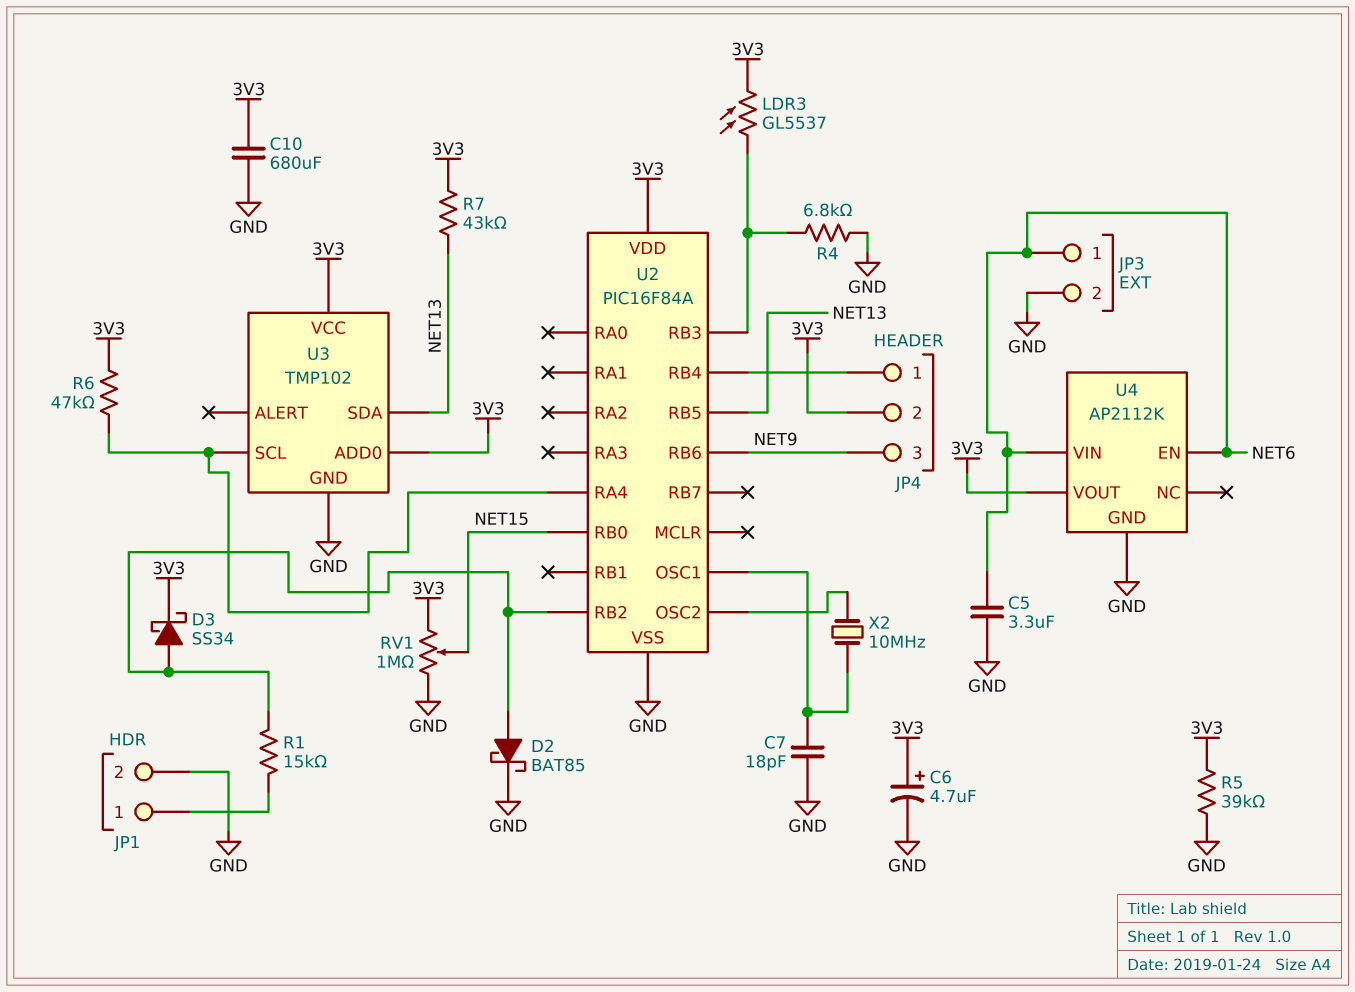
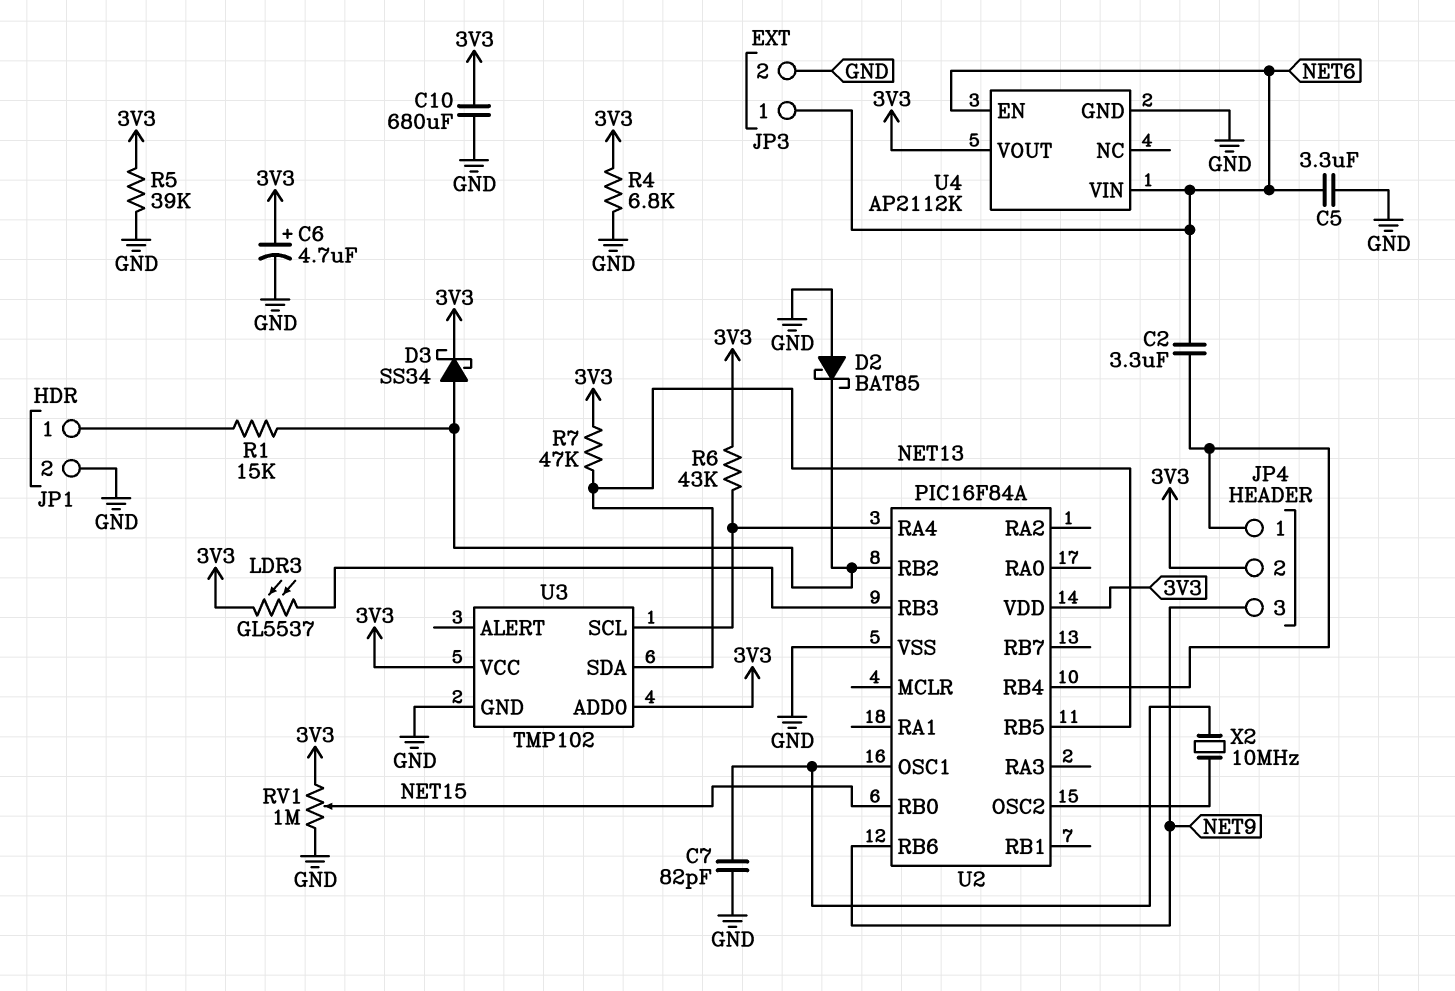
C2: none -> 3.3uF (JP4/1, NET6)
C7: 18pF (GND, U2/OSC1) -> 82pF (GND, U2/OSC1)
D2: schottky BAT85 (A U2/RB2, K GND) -> schottky BAT85 (A GND, K U2/RB2)
R4: 6.8k (GND, U2/RB3) -> 6.8k (3V3, GND)
R6: 47k (3V3, U2/RA4) -> 43k (3V3, U2/RA4)
R7: 43k (3V3, NET13) -> 47k (3V3, NET13)

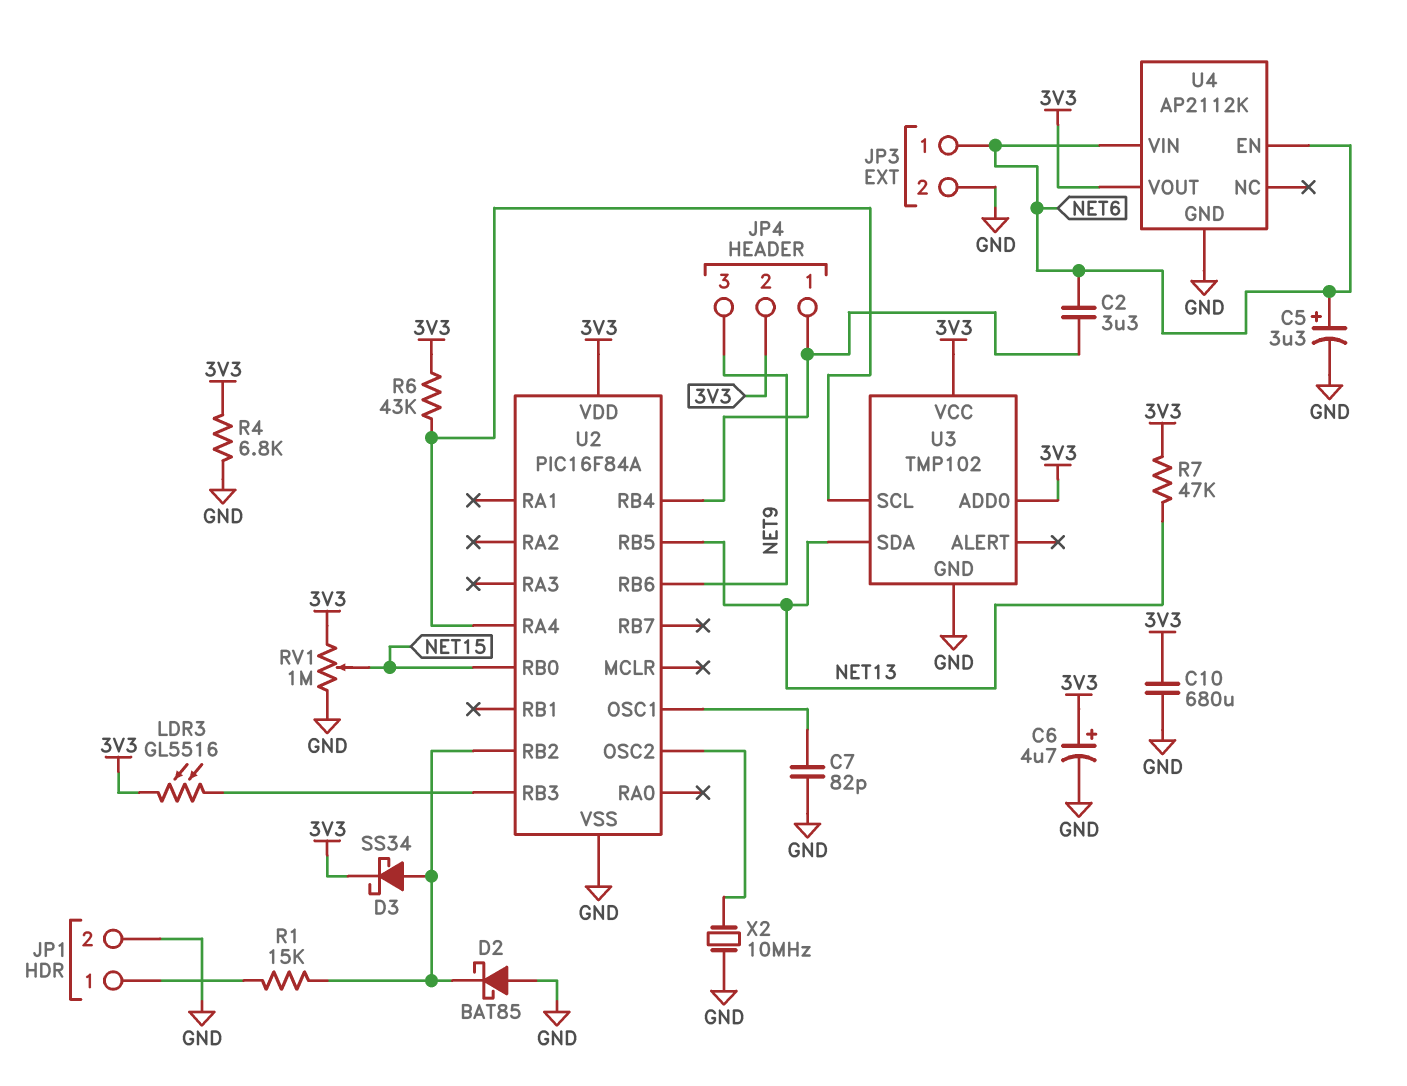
C5: 3.3uF (GND, NET6) -> 3.3uF (plus NET6, minus GND)
LDR3: GL5537 (3V3, U2/RB3) -> GL5516 (3V3, U2/RB3)
R5: 39k (3V3, GND) -> none
X2: 10MHz (U2/OSC1, U2/OSC2) -> 10MHz (GND, U2/OSC2)

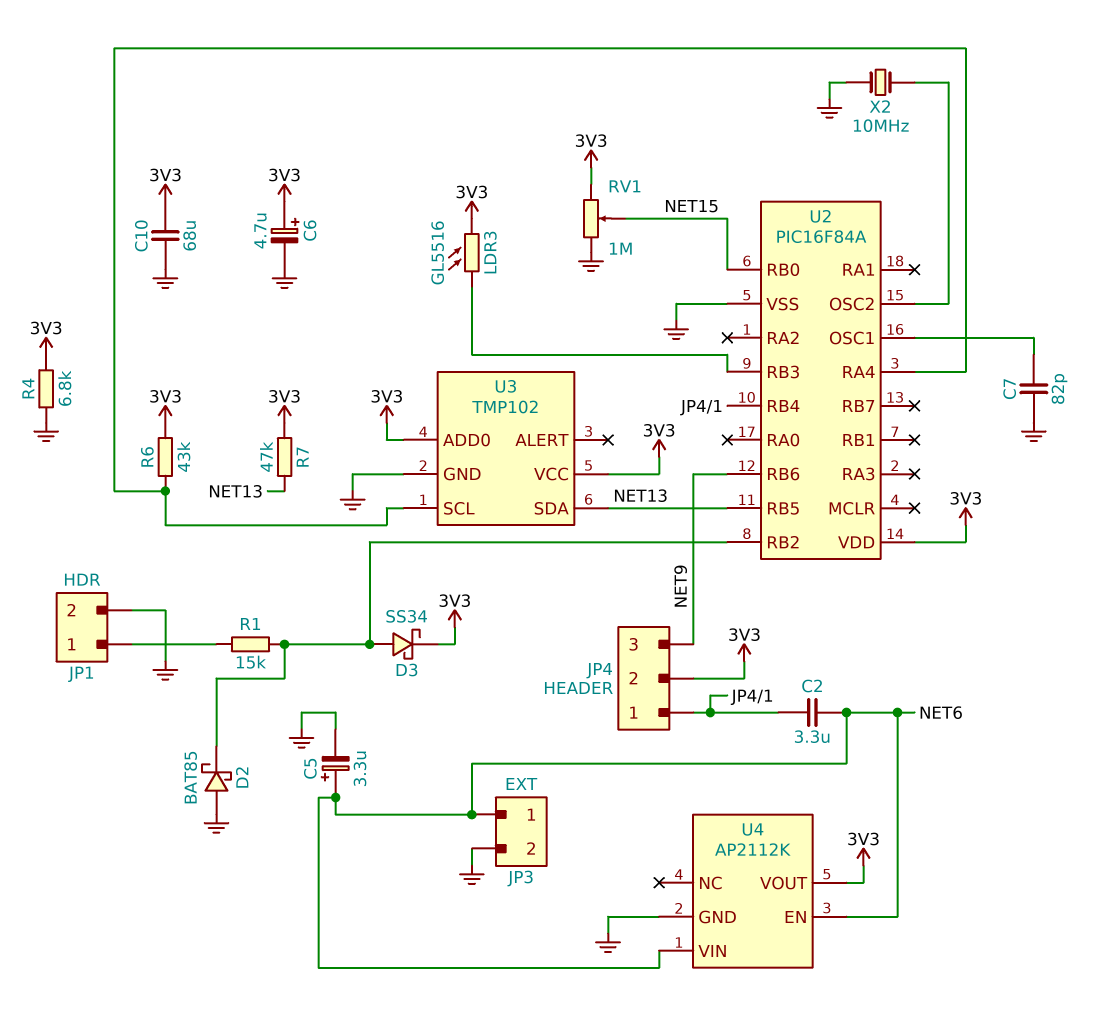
C10: 680uF (3V3, GND) -> 68uF (3V3, GND)

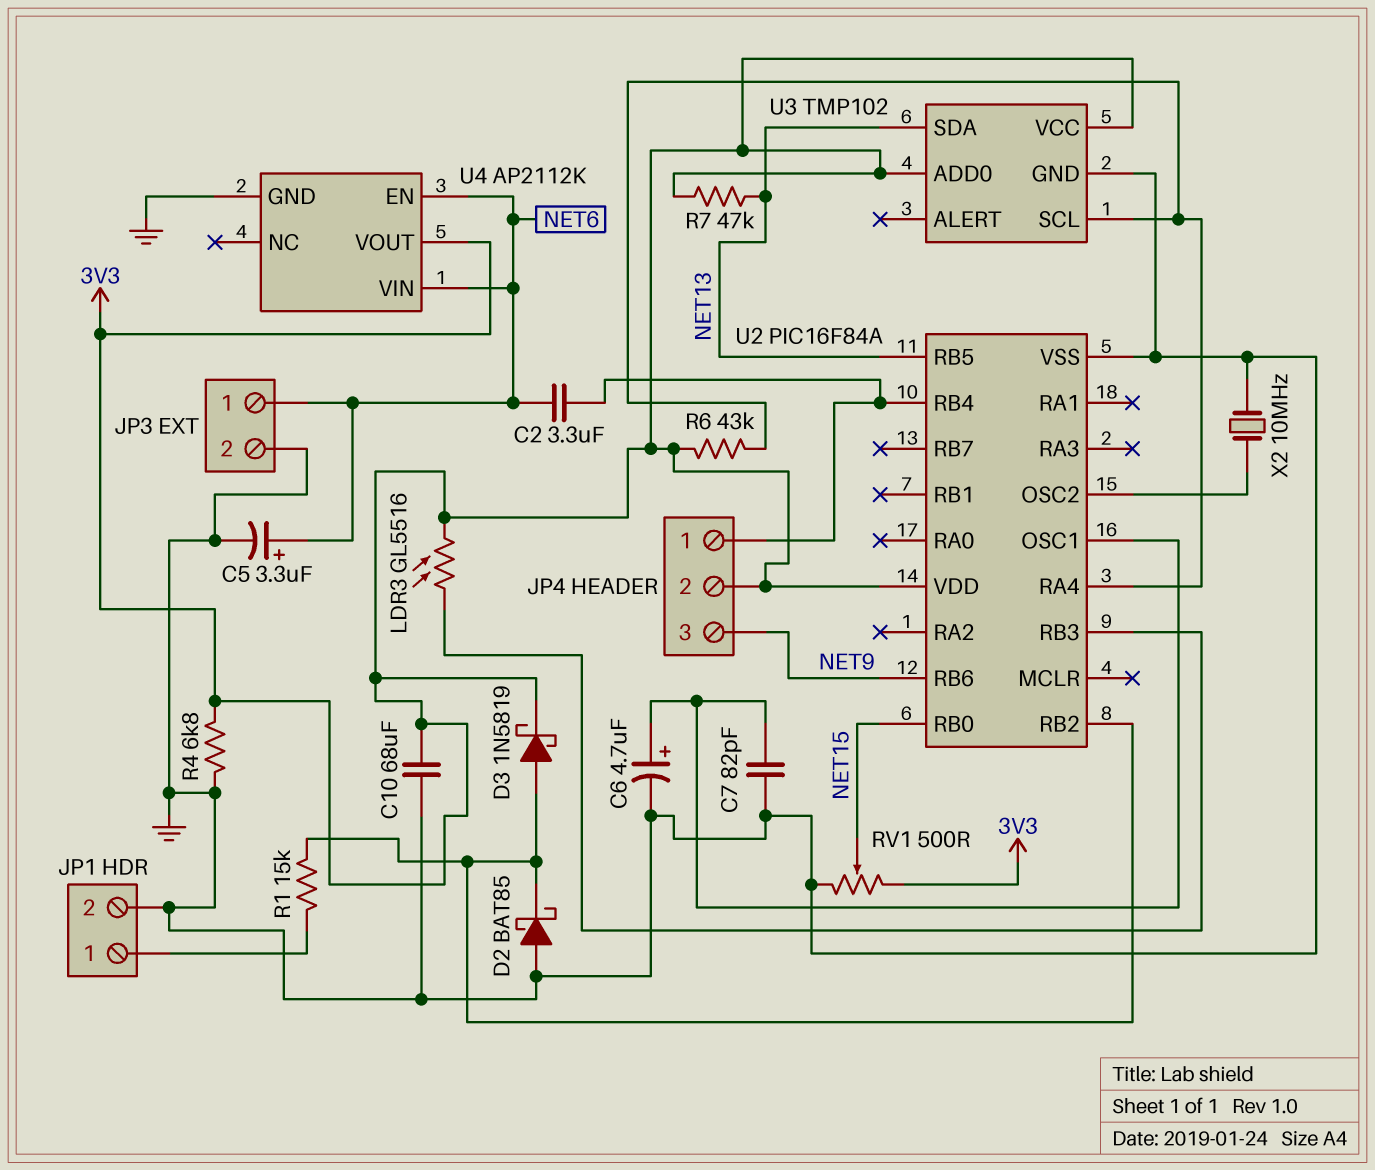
C6: 4.7uF (plus 3V3, minus GND) -> 4.7uF (plus U2/OSC1, minus GND)
D3: schottky SS34 (A U2/RB2, K 3V3) -> schottky 1N5819 (A U2/RB2, K 3V3)
RV1: 1M (3V3, GND, wiper NET15) -> 500 (3V3, GND, wiper NET15)

